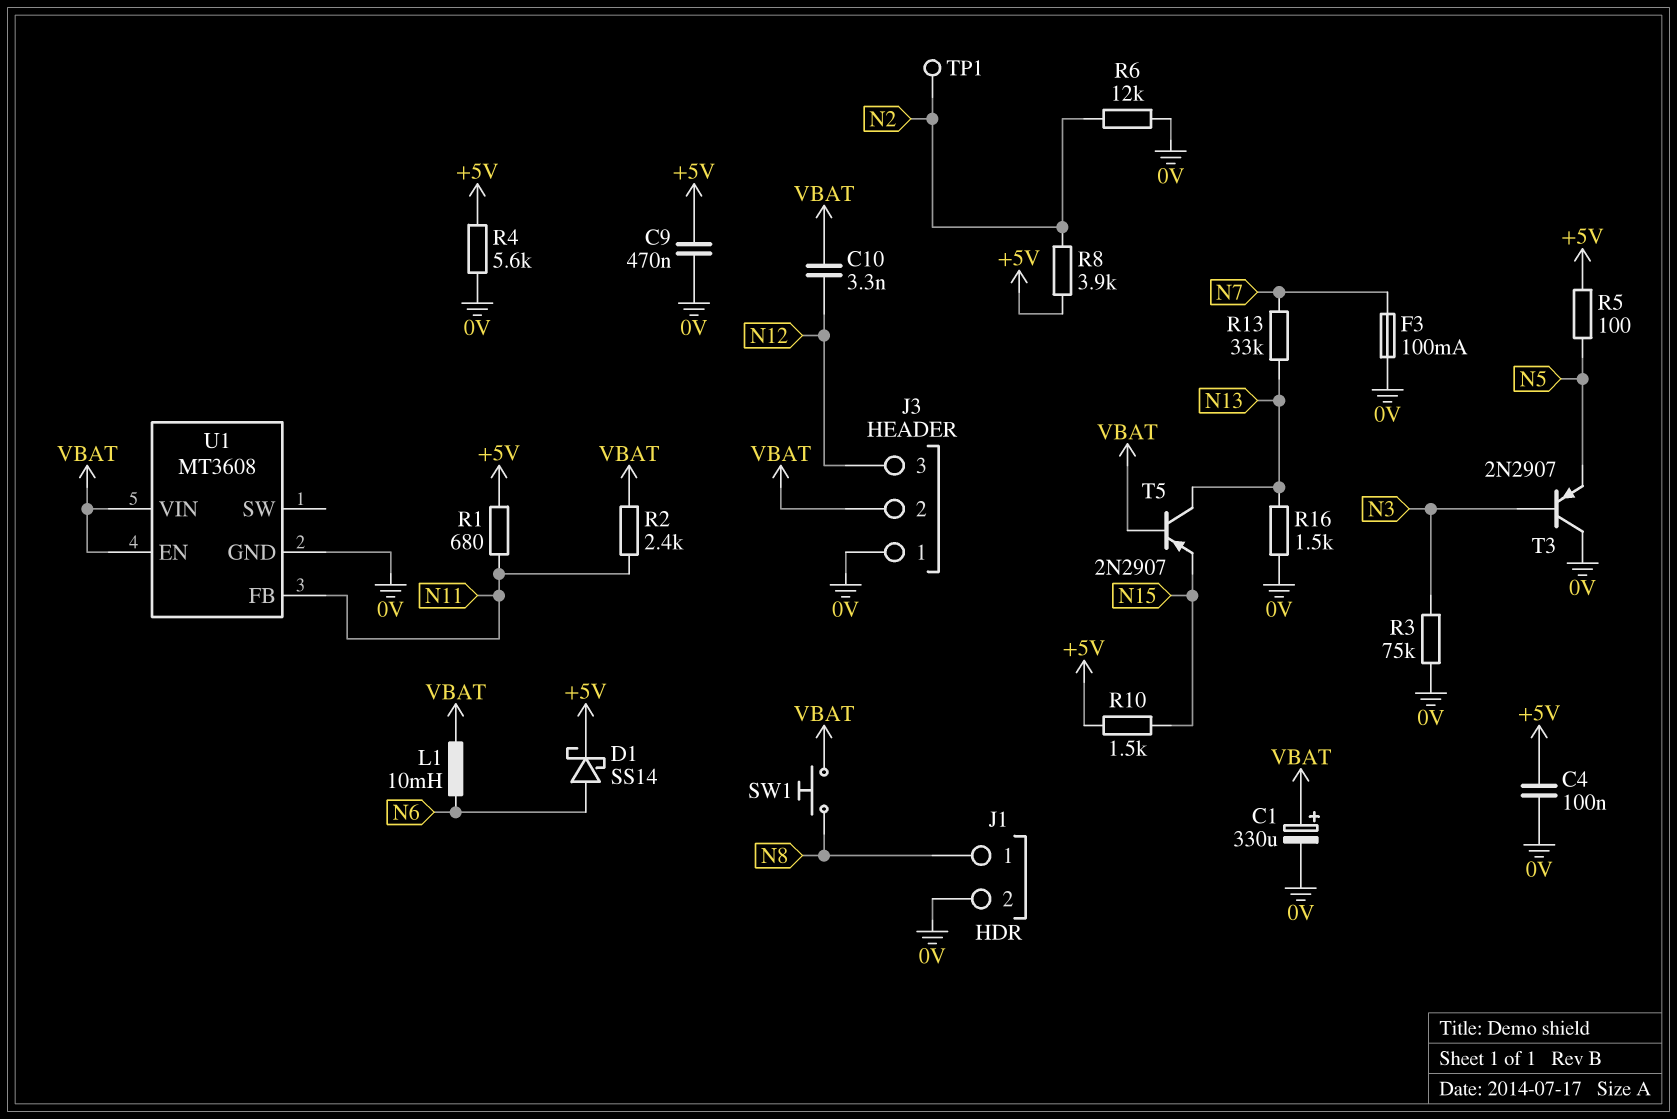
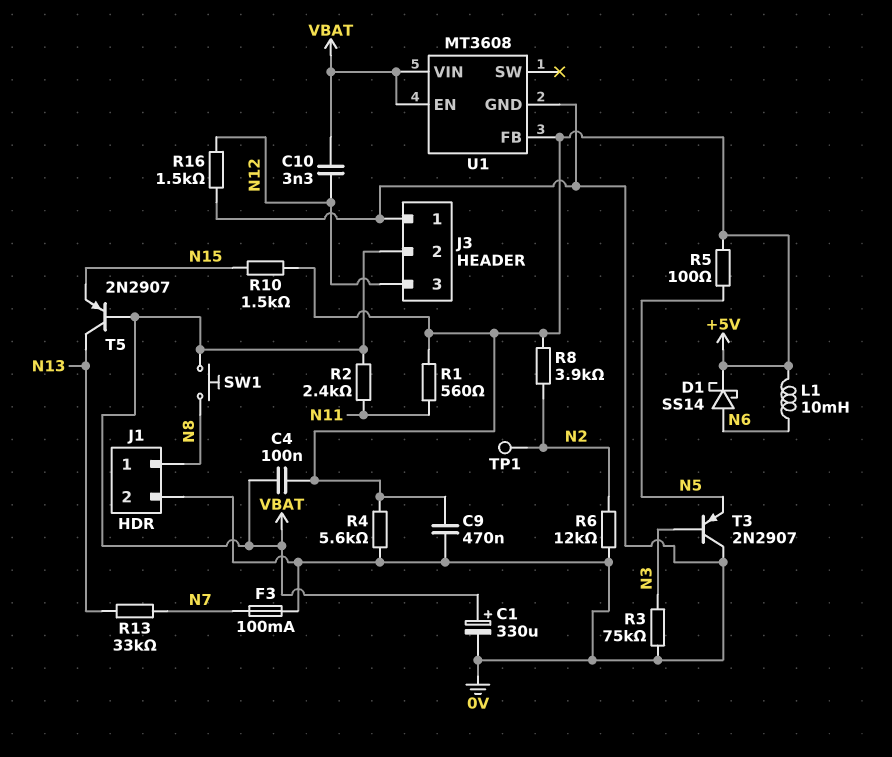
C4: 100nF (+5V, 0V) -> 100nF (+5V, VBAT)
L1: 10mH (N6, VBAT) -> 10mH (+5V, N6)
R1: 680 (+5V, N11) -> 560 (+5V, N11)
R16: 1.5k (0V, N13) -> 1.5k (0V, N12)
U1 pin FB: N11 -> +5V

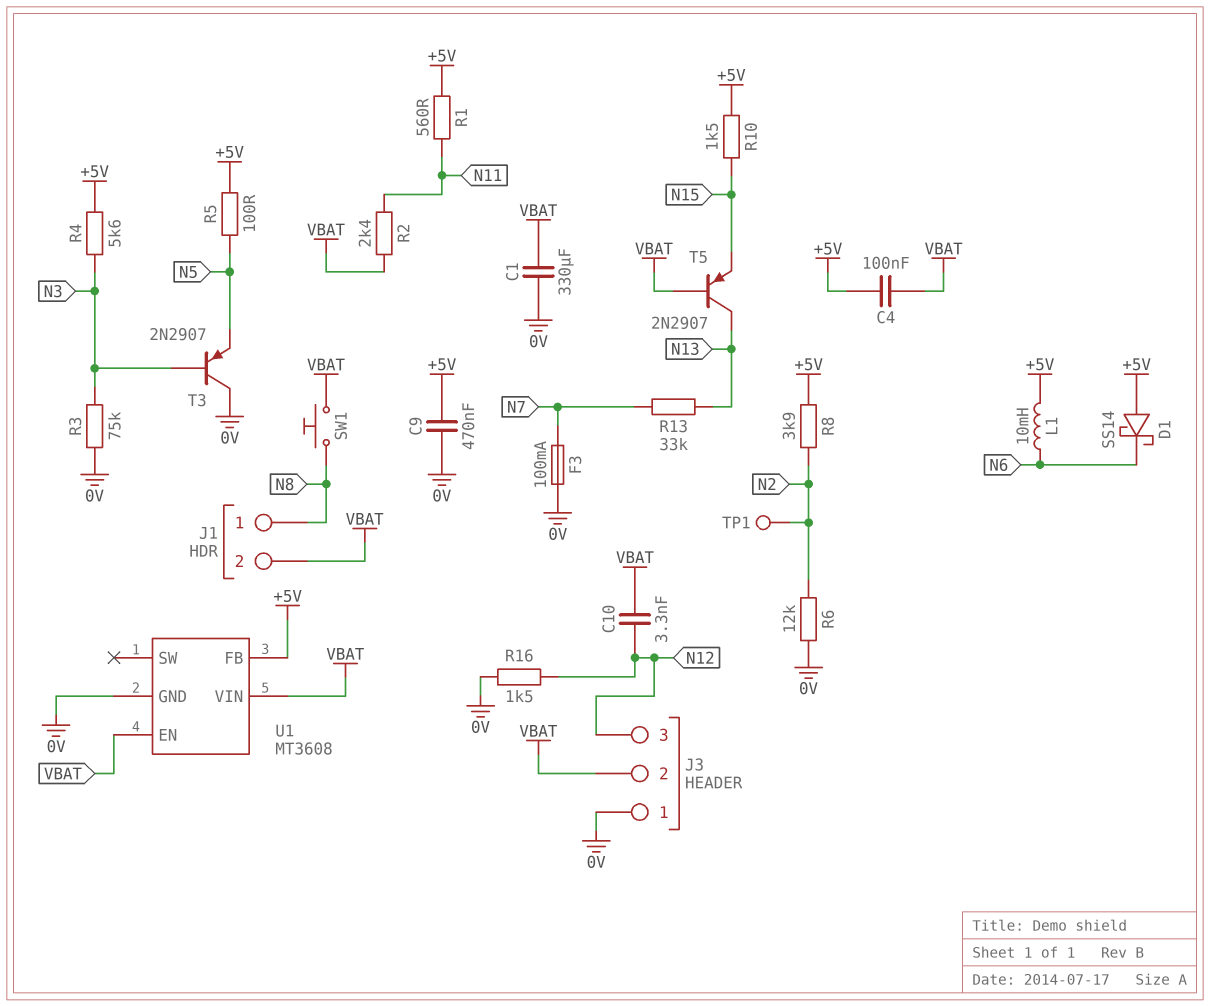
C1: 330uF (plus VBAT, minus 0V) -> 330uF (0V, VBAT)
D1: schottky SS14 (A N6, K +5V) -> schottky SS14 (A +5V, K N6)
J1 pin 2: 0V -> VBAT
R4: 5.6k (+5V, 0V) -> 5.6k (+5V, N3)

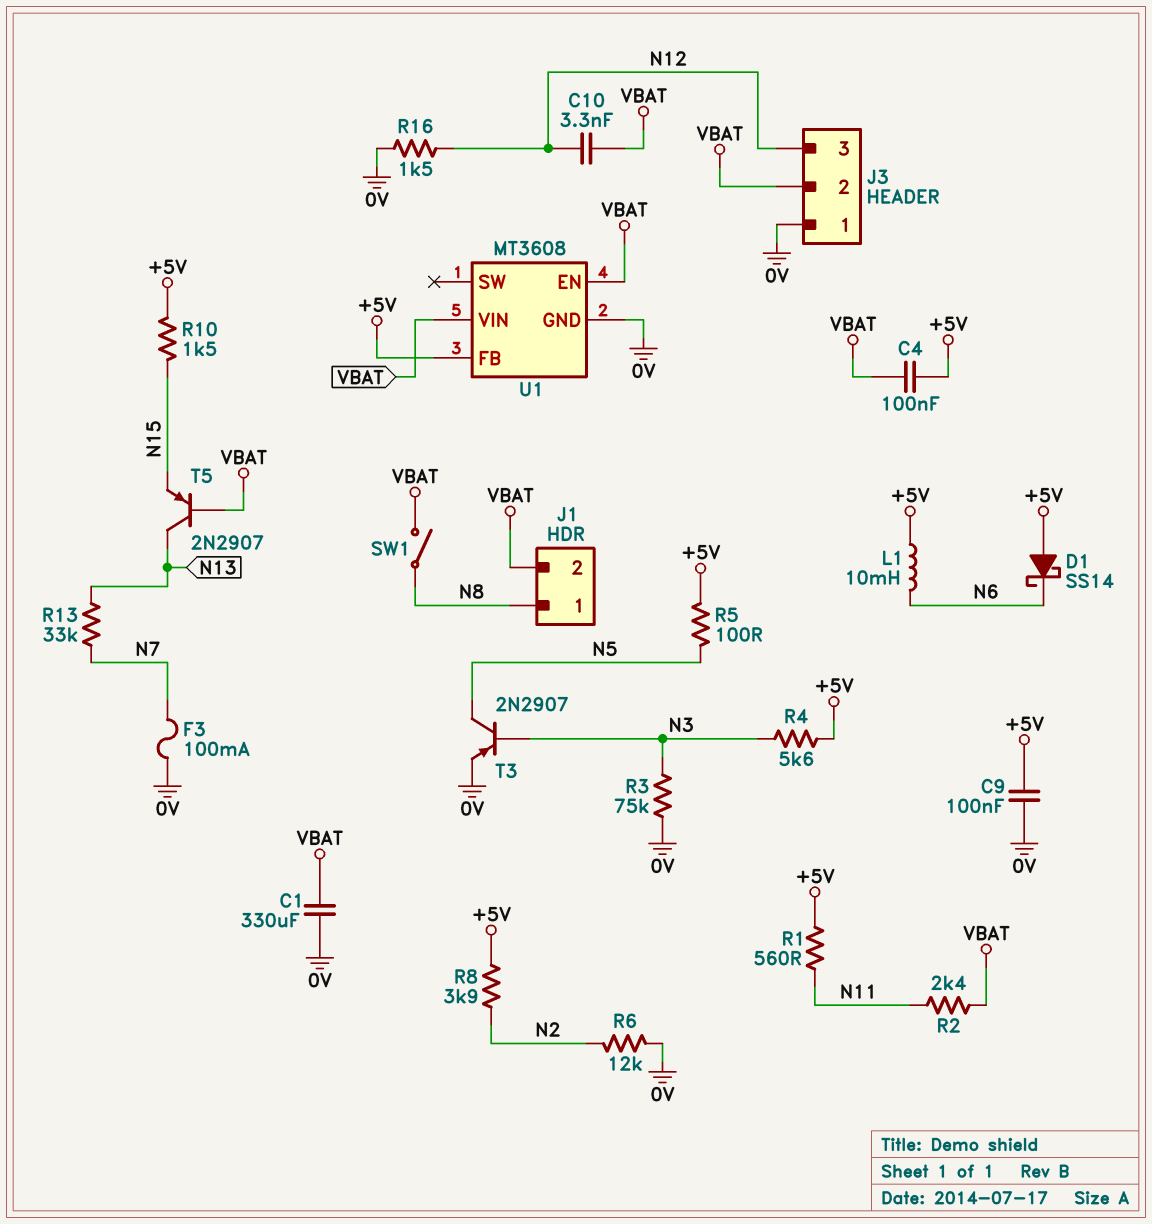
C9: 470nF (+5V, 0V) -> 100nF (+5V, 0V)
SW1: button (N8, VBAT) -> switch (N8, VBAT)
T3: PNP 2N2907 (B N3, C 0V, E N5) -> PNP 2N2907 (B N3, C N5, E 0V)
TP1: test point (N2) -> none

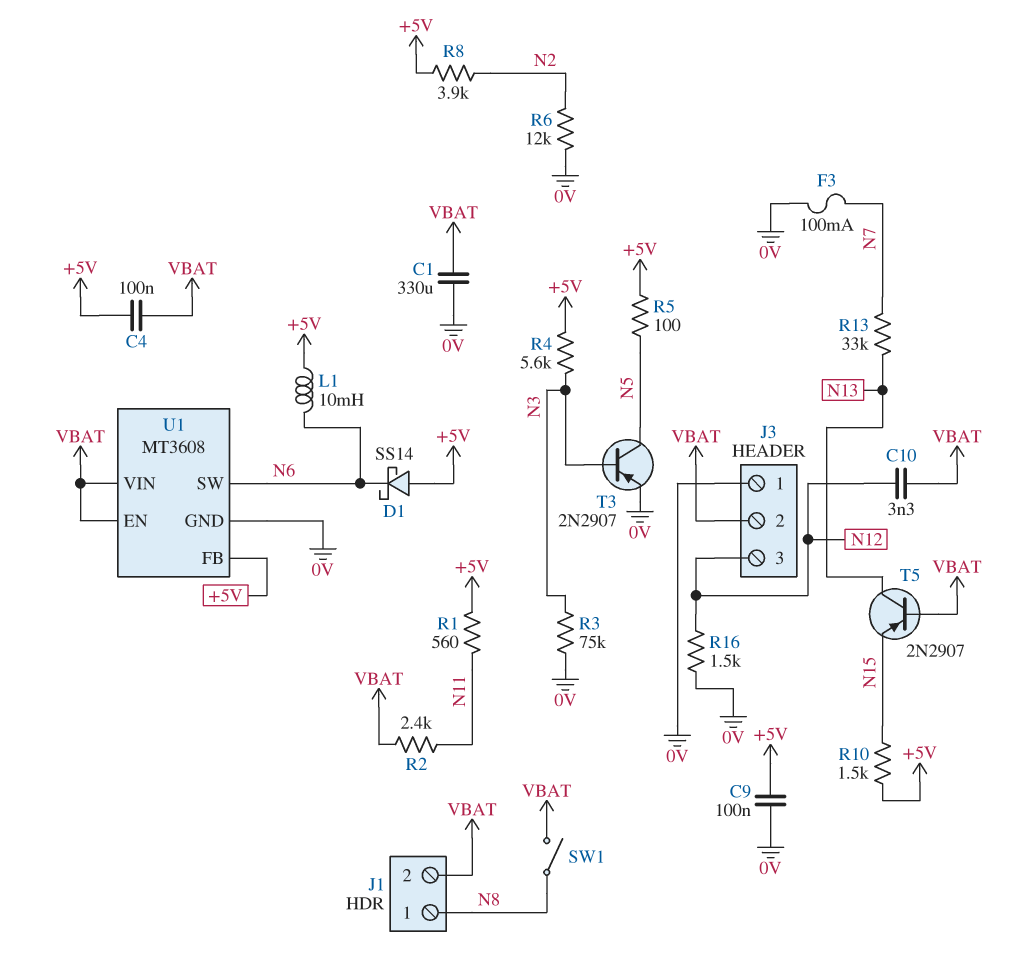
U1 pin SW: none -> N6

